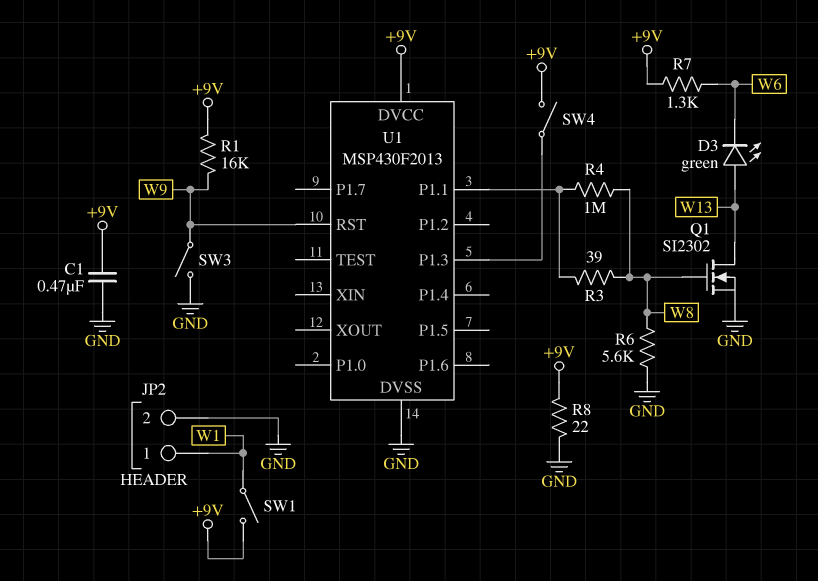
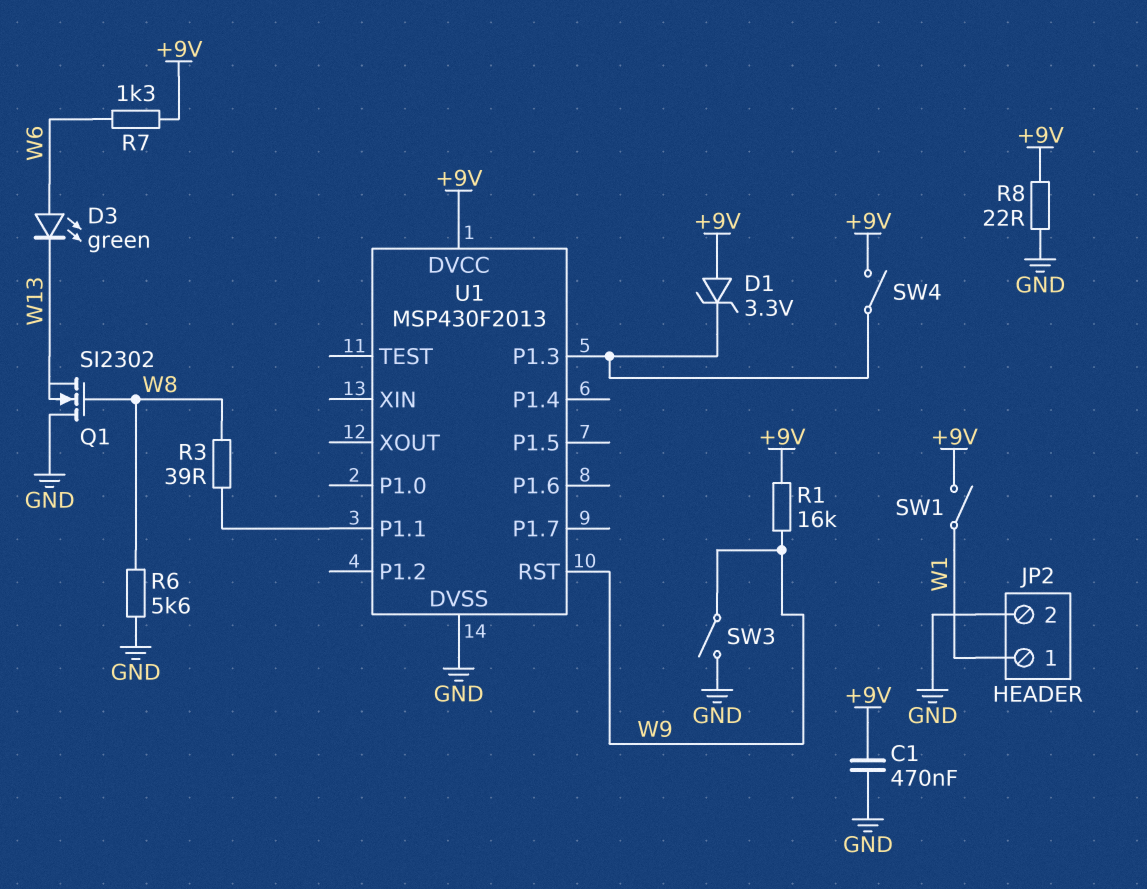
D1: none -> zener 3.3V (A +9V, K U1/P1.3)
D3: LED green (A W13, K W6) -> LED green (A W6, K W13)
Q1: NMOS SI2302 (G W8, D W13, S GND) -> NMOS SI2302 (G W8, D GND, S W13)
R4: 1M (U1/P1.1, W8) -> none

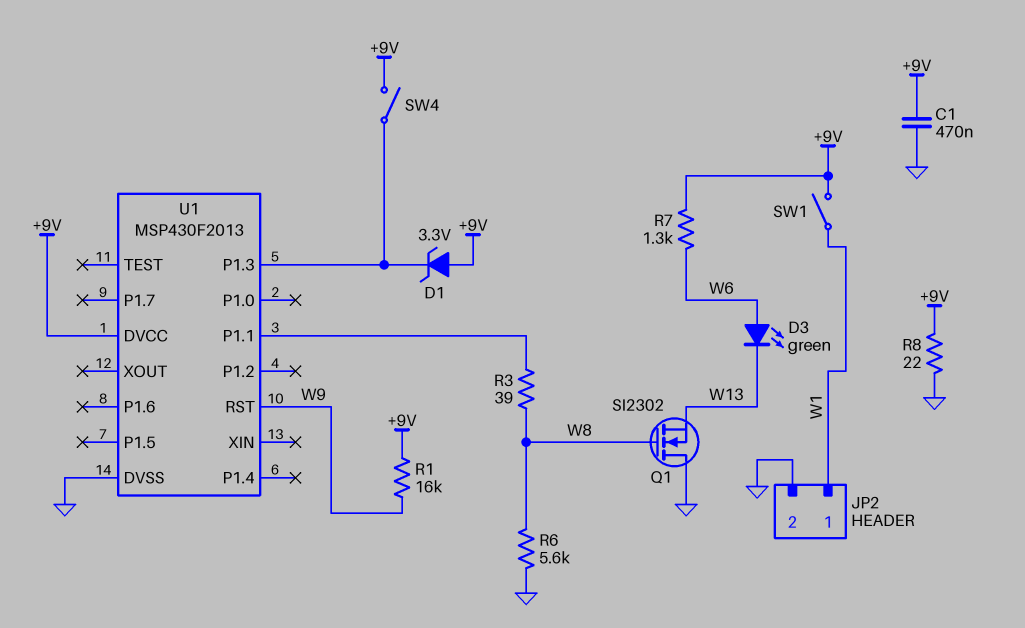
SW3: switch (GND, W9) -> none

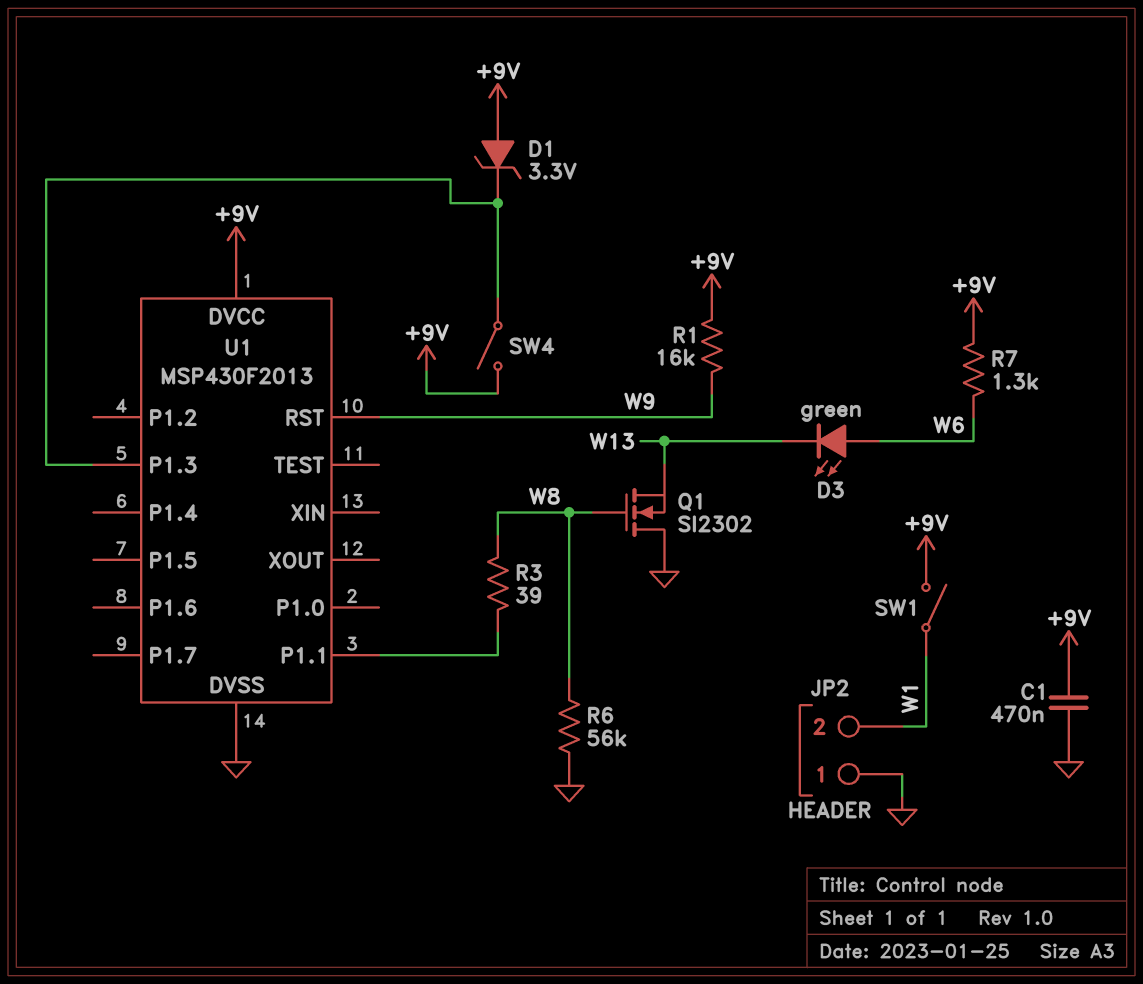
JP2 pin 1: W1 -> GND
JP2 pin 2: GND -> W1
R6: 5.6k (GND, W8) -> 56k (GND, W8)
R8: 22 (+9V, GND) -> none

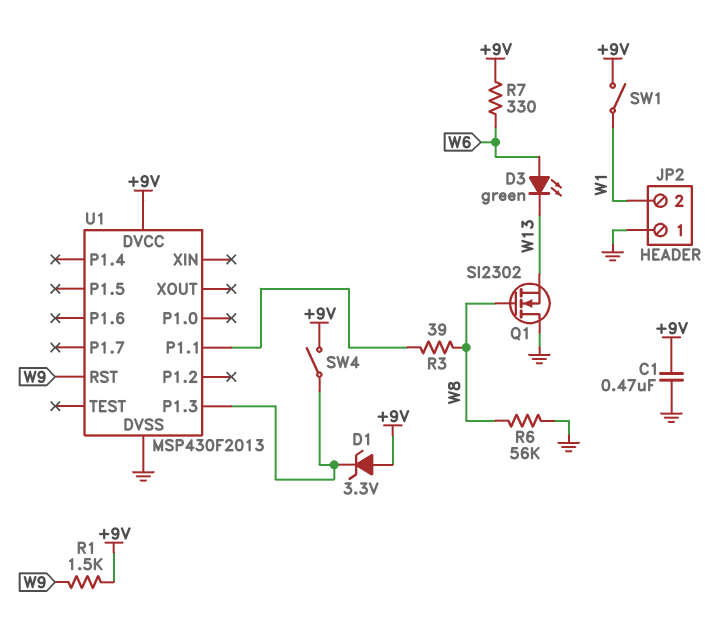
R1: 16k (+9V, W9) -> 1.5k (+9V, W9)
R7: 1.3k (+9V, W6) -> 330 (+9V, W6)

